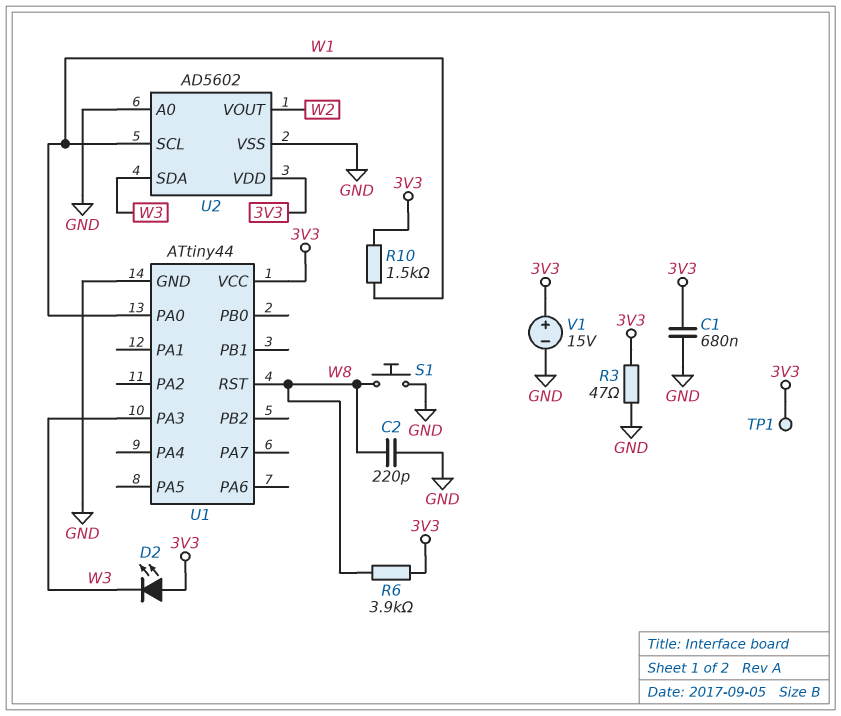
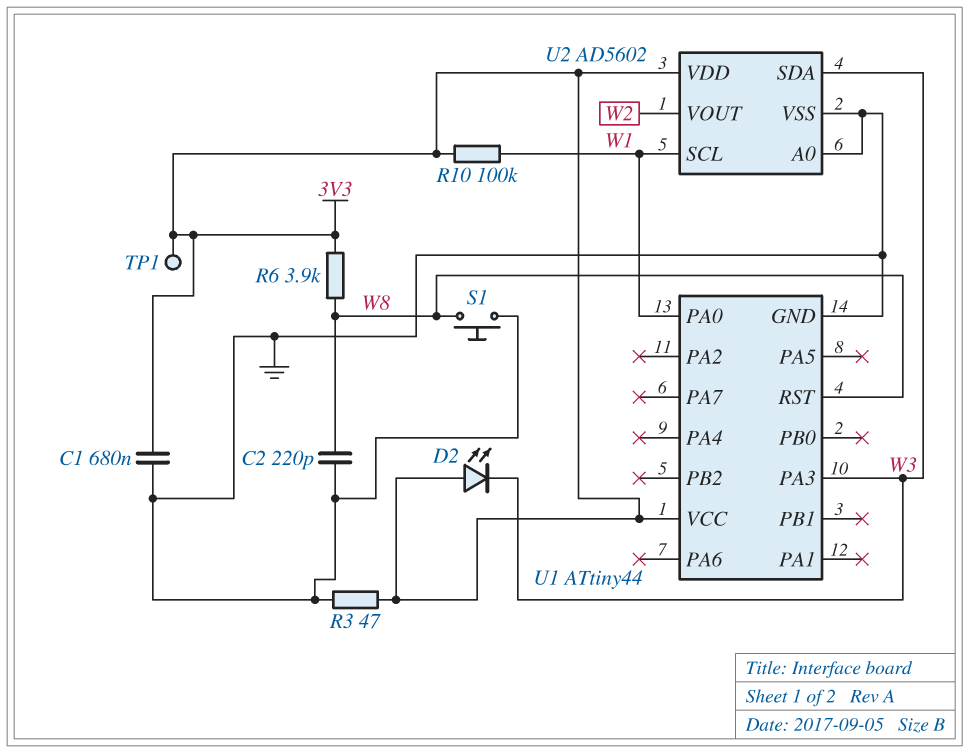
R10: 1.5k (3V3, W1) -> 100k (3V3, W1)
V1: 15V (plus 3V3, minus GND) -> none

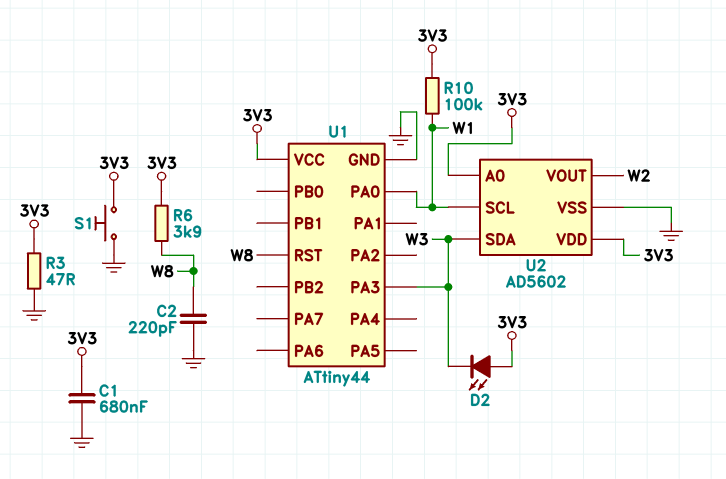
S1: button (GND, W8) -> button (3V3, GND)
TP1: test point (3V3) -> none
U2 pin A0: GND -> 3V3

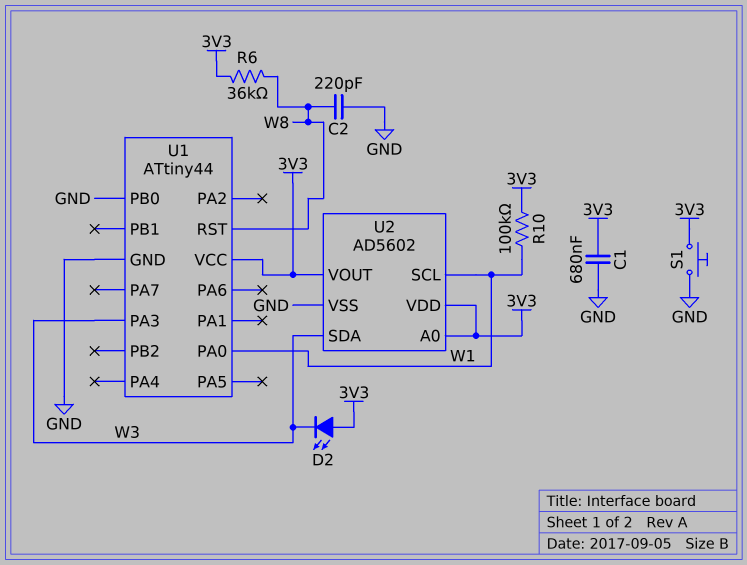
R3: 47 (3V3, GND) -> none
R6: 3.9k (3V3, W8) -> 36k (3V3, W8)
U1 pin PB0: none -> GND
U2 pin VOUT: W2 -> 3V3

